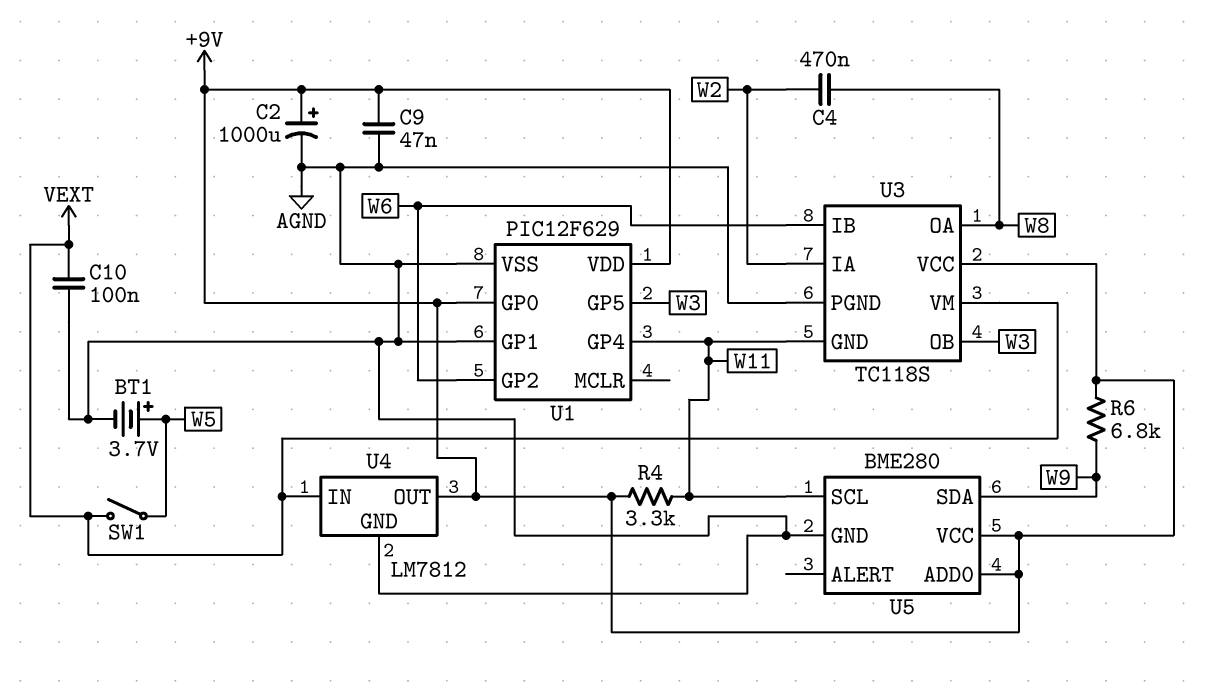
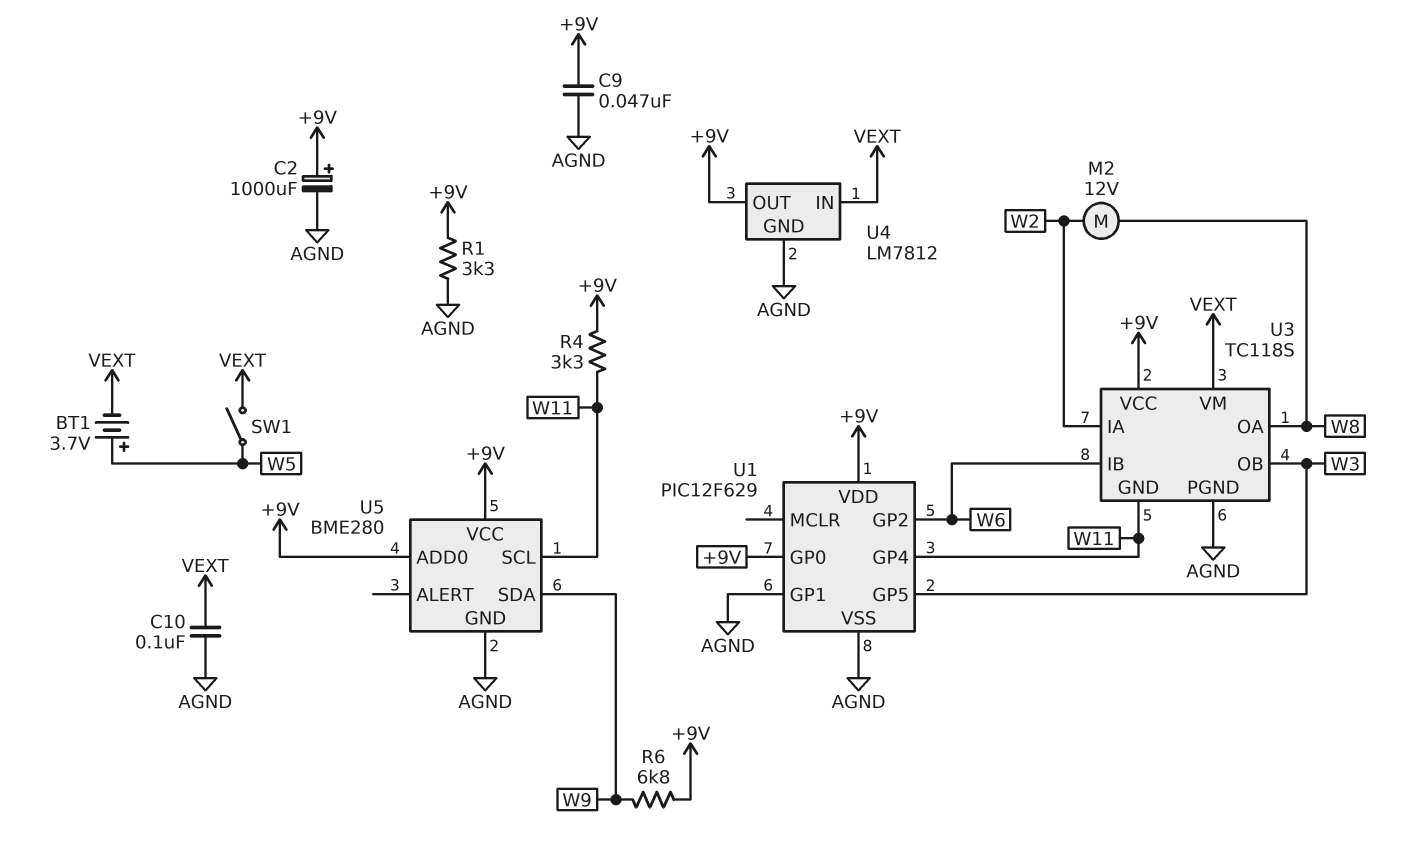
BT1: 3.7V (plus W5, minus AGND) -> 3.7V (plus W5, minus VEXT)
C4: 470nF (W2, W8) -> none
M2: none -> motor 12V (W2, W8)
R1: none -> 3.3k (+9V, AGND)

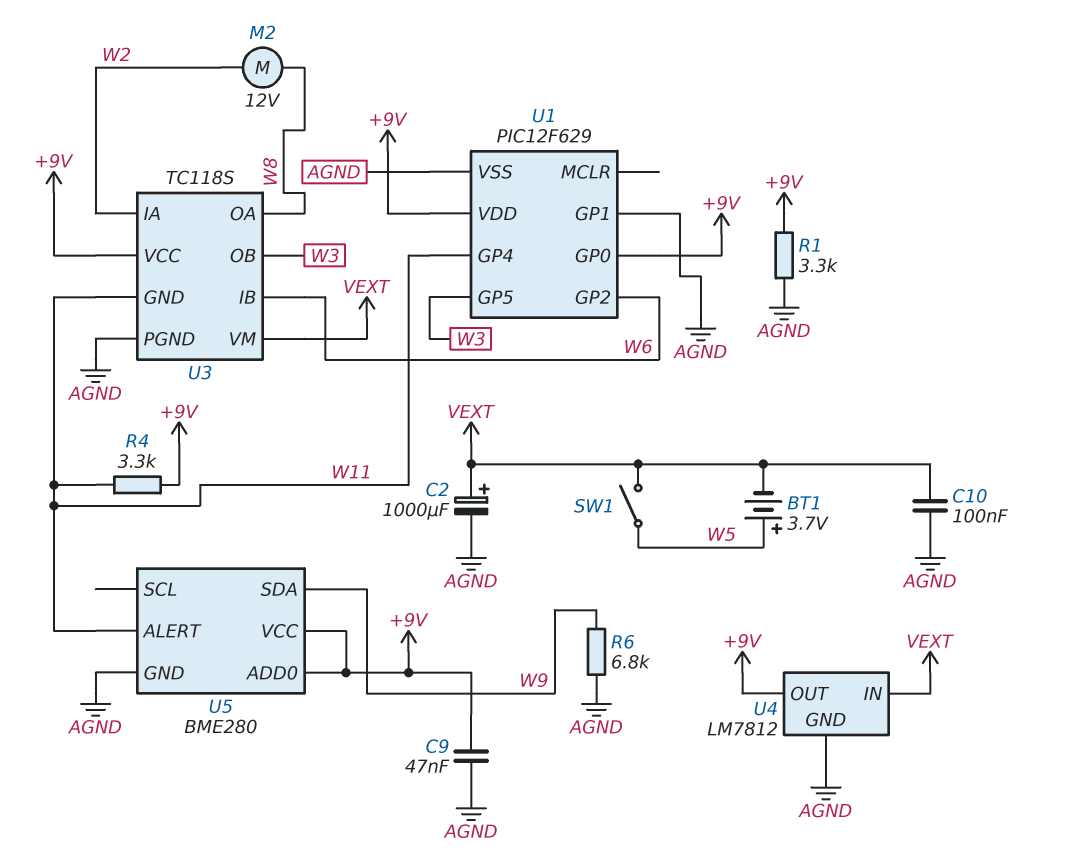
C2: 1000uF (plus +9V, minus AGND) -> 1000uF (plus VEXT, minus AGND)
R6: 6.8k (+9V, W9) -> 6.8k (AGND, W9)
U5 pin ALERT: none -> W11
U5 pin SCL: W11 -> none

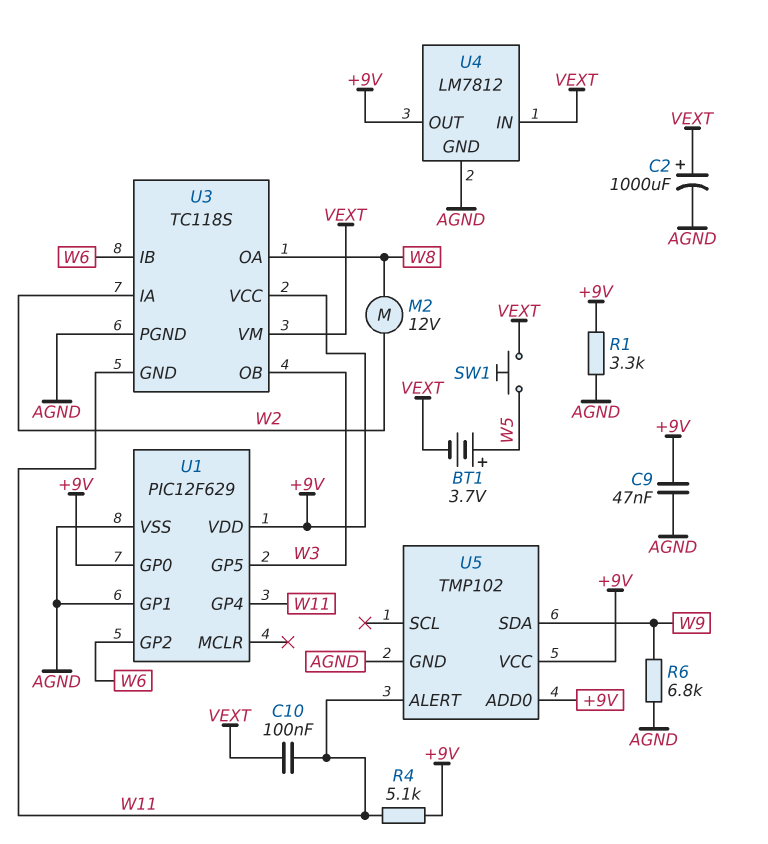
C10: 100nF (AGND, VEXT) -> 100nF (VEXT, W11)
R4: 3.3k (+9V, W11) -> 5.1k (+9V, W11)
SW1: switch (VEXT, W5) -> button (VEXT, W5)
U5: BME280 -> TMP102

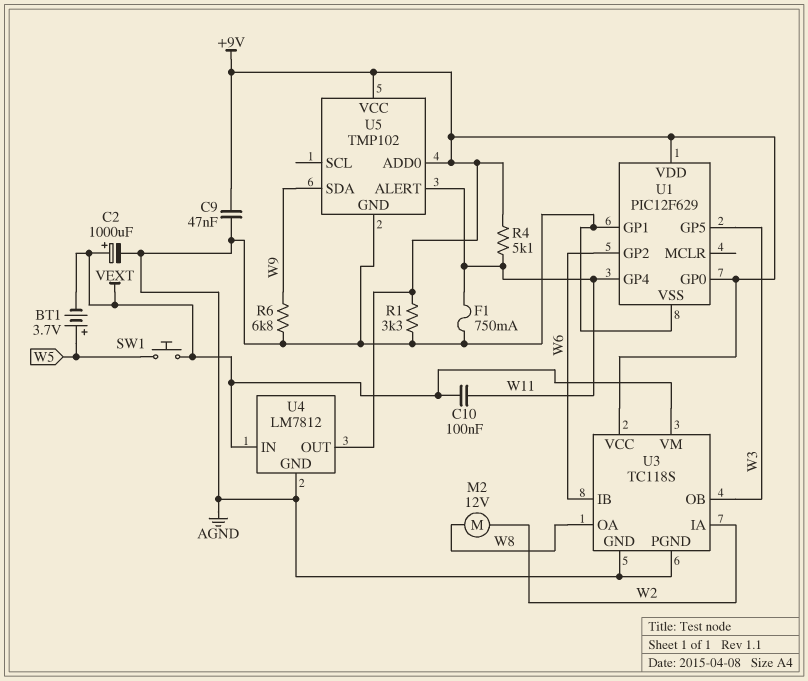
F1: none -> 750mA (AGND, W11)
U3 pin GND: W11 -> AGND

